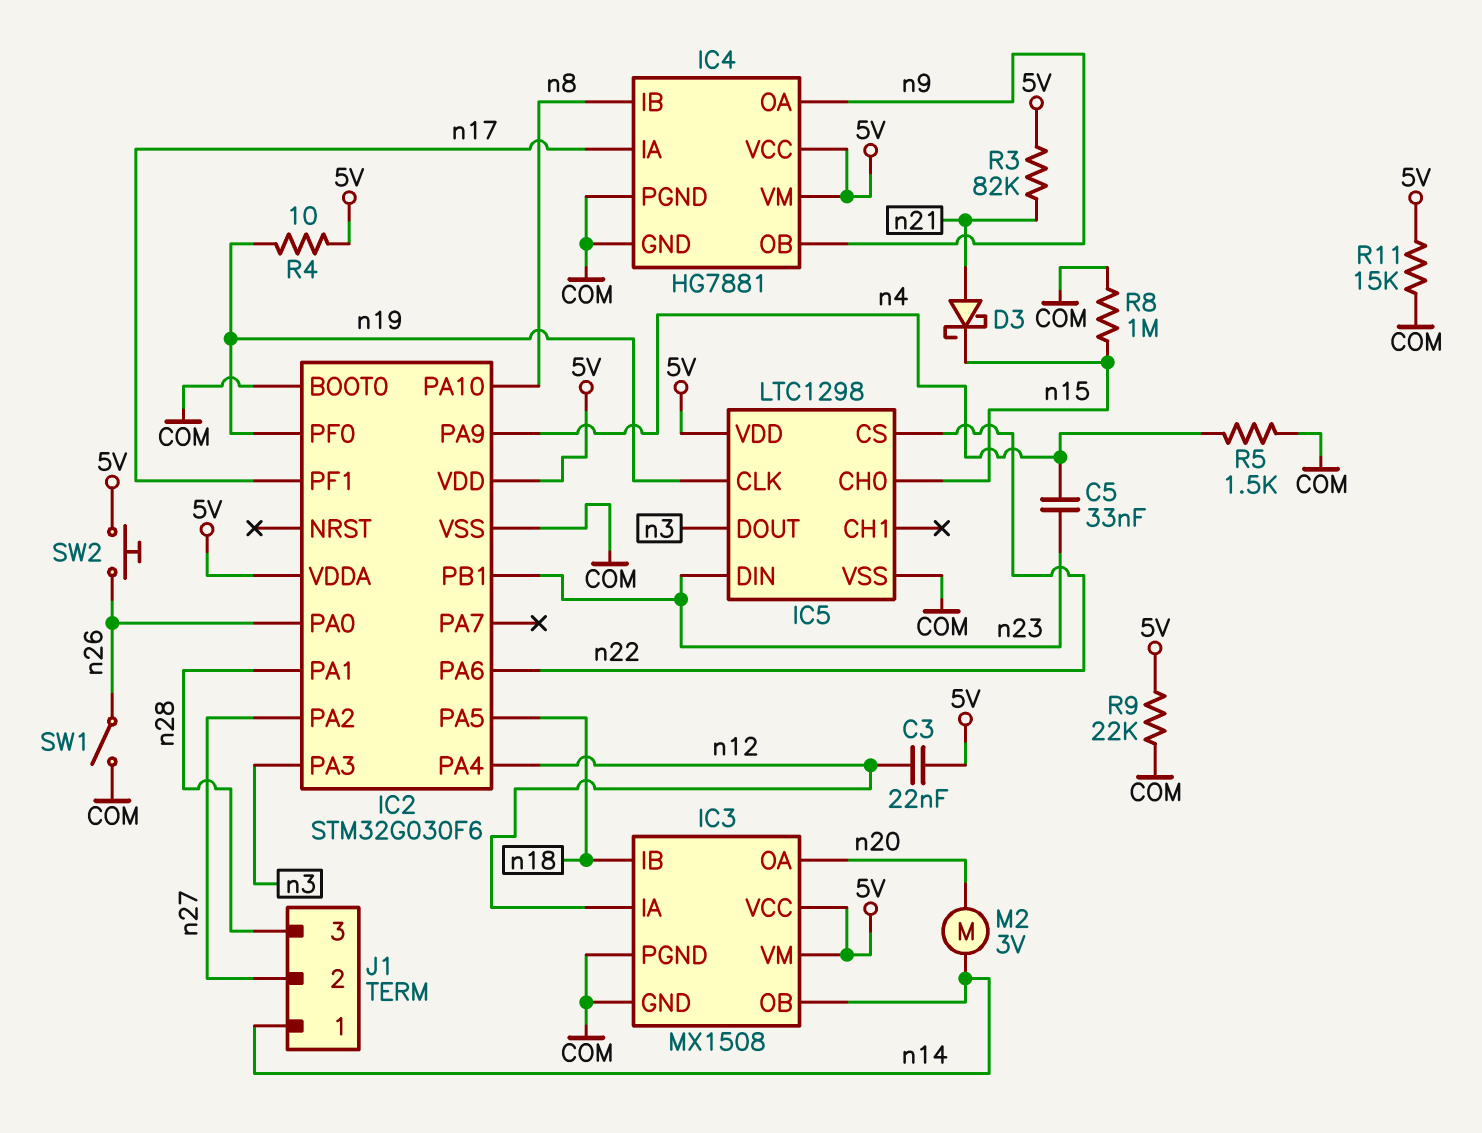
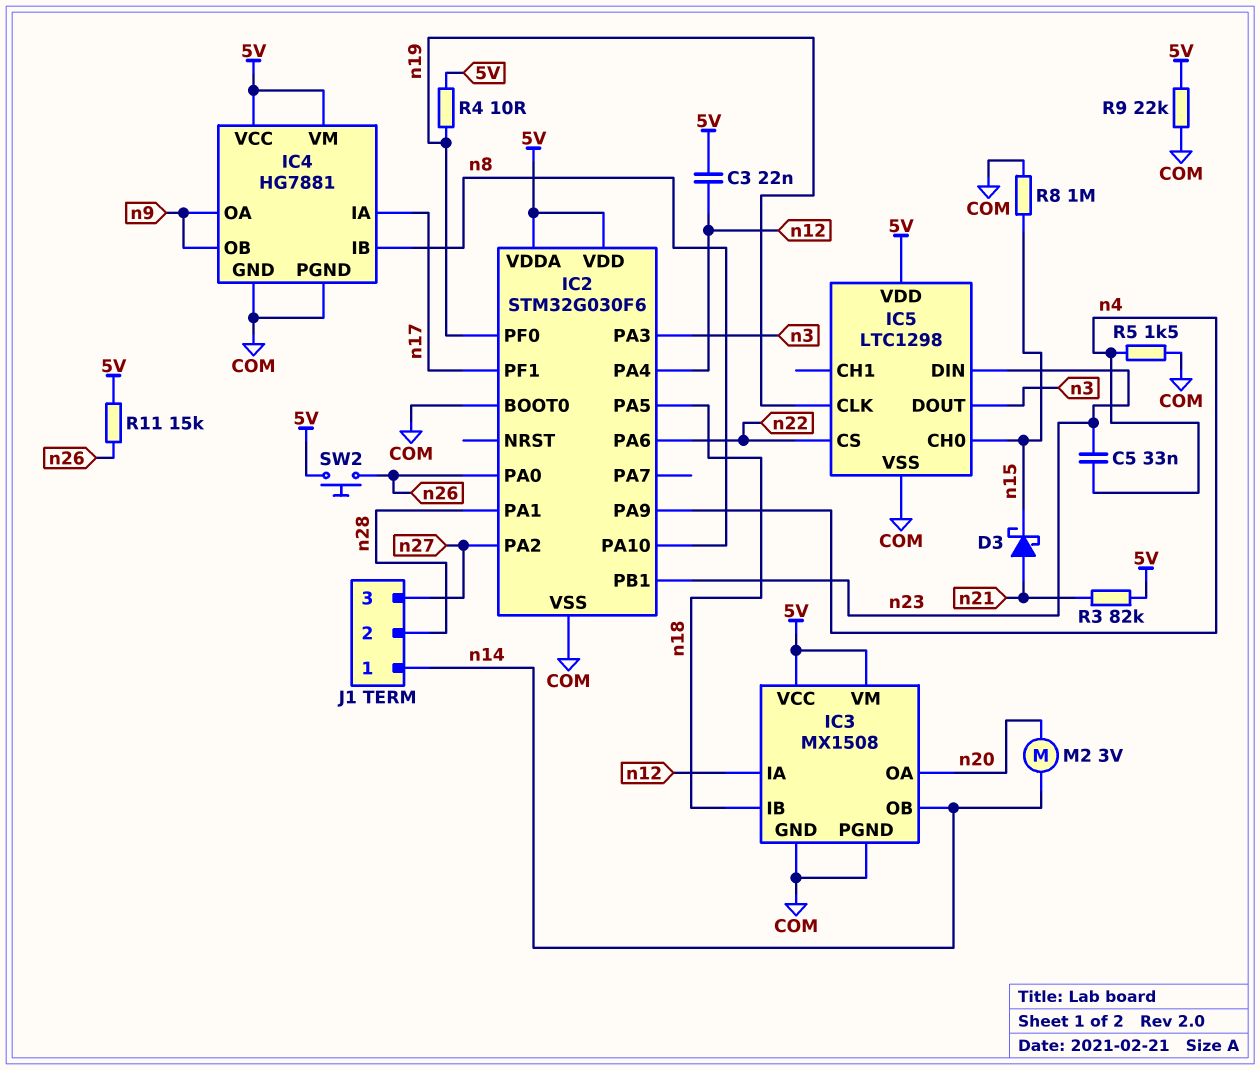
J1 pin 2: n27 -> n28
J1 pin 3: n28 -> n27
R11: 15k (5V, COM) -> 15k (5V, n26)
SW1: switch (COM, n26) -> none

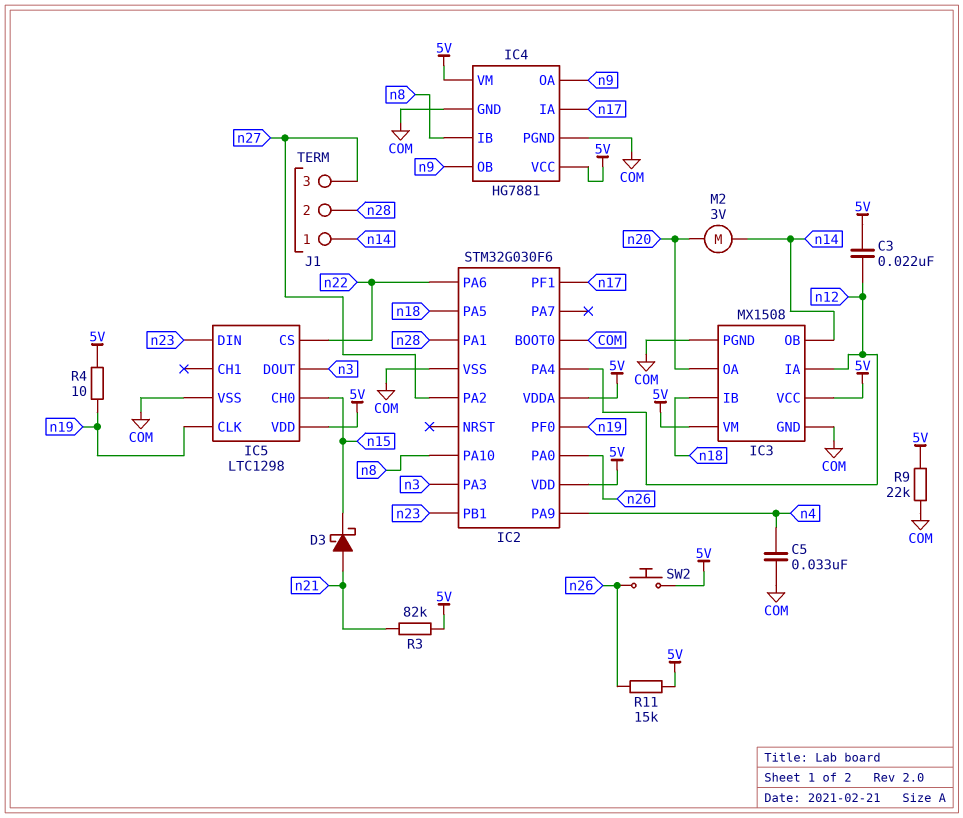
C5: 33nF (n4, n23) -> 33nF (COM, n4)
R5: 1.5k (COM, n4) -> none
R8: 1M (COM, n15) -> none

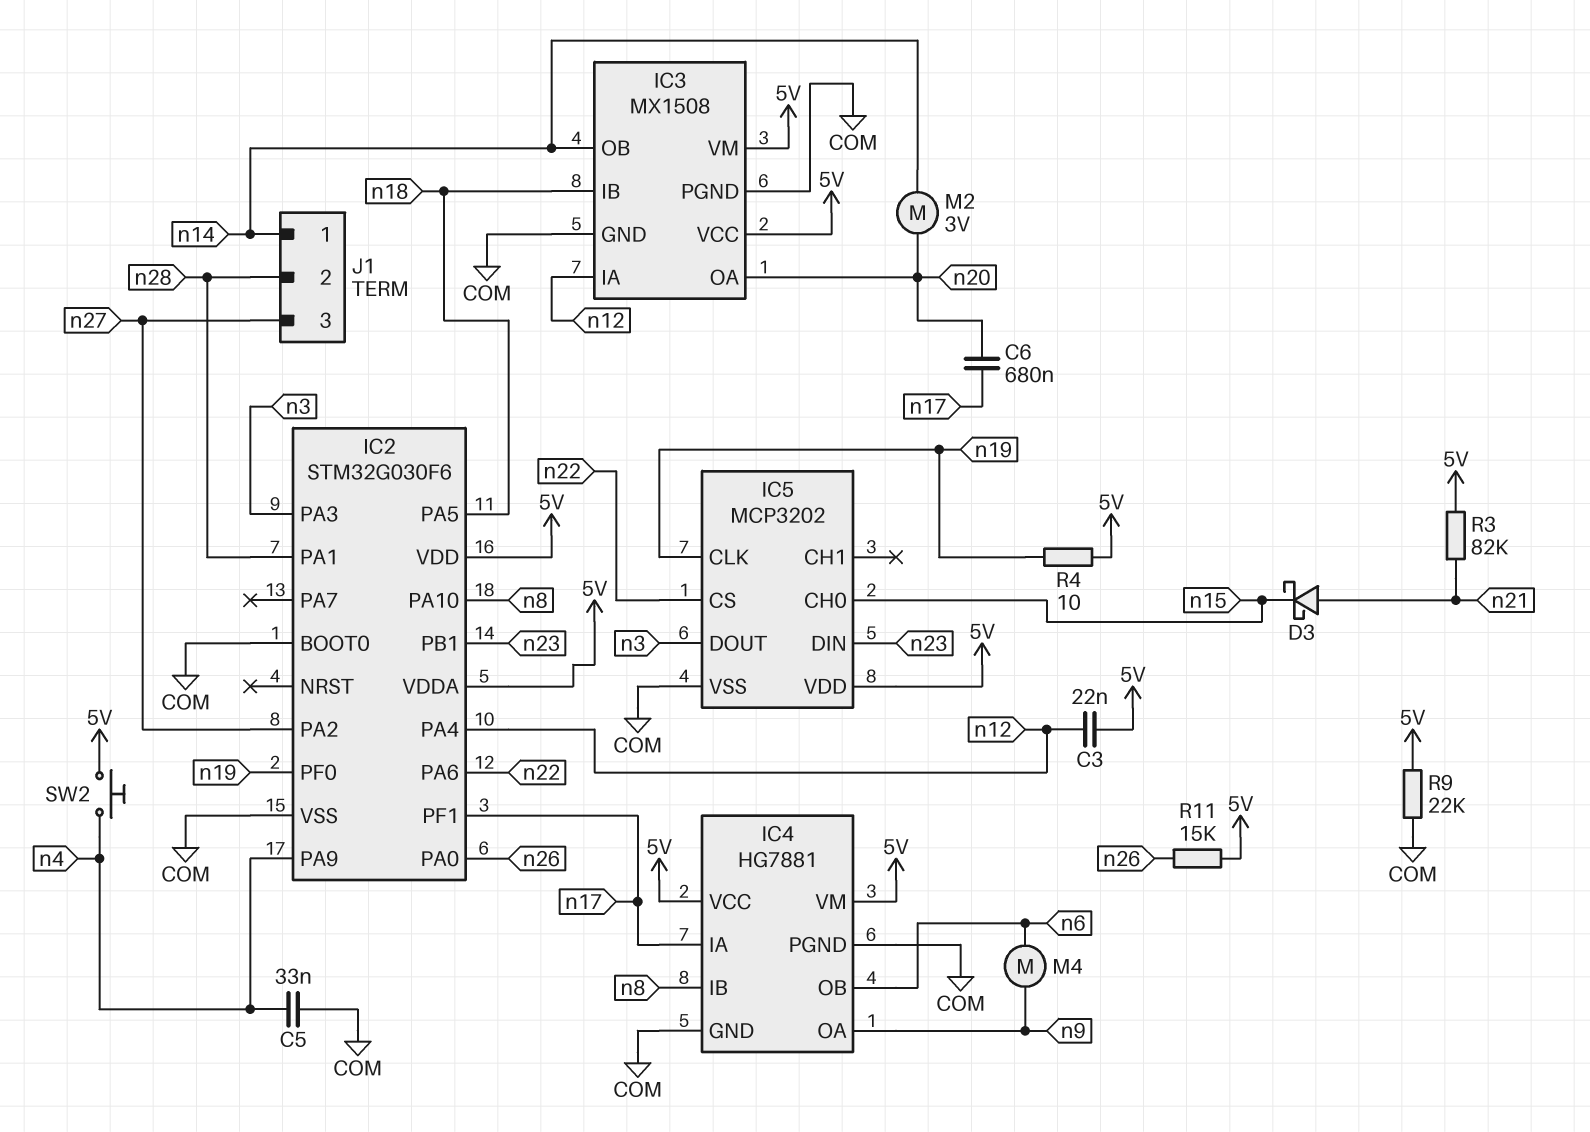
C6: none -> 680nF (n17, n20)
IC4 pin OB: n9 -> n6
IC5: LTC1298 -> MCP3202
M4: none -> motor (n6, n9)
SW2: button (5V, n26) -> button (5V, n4)

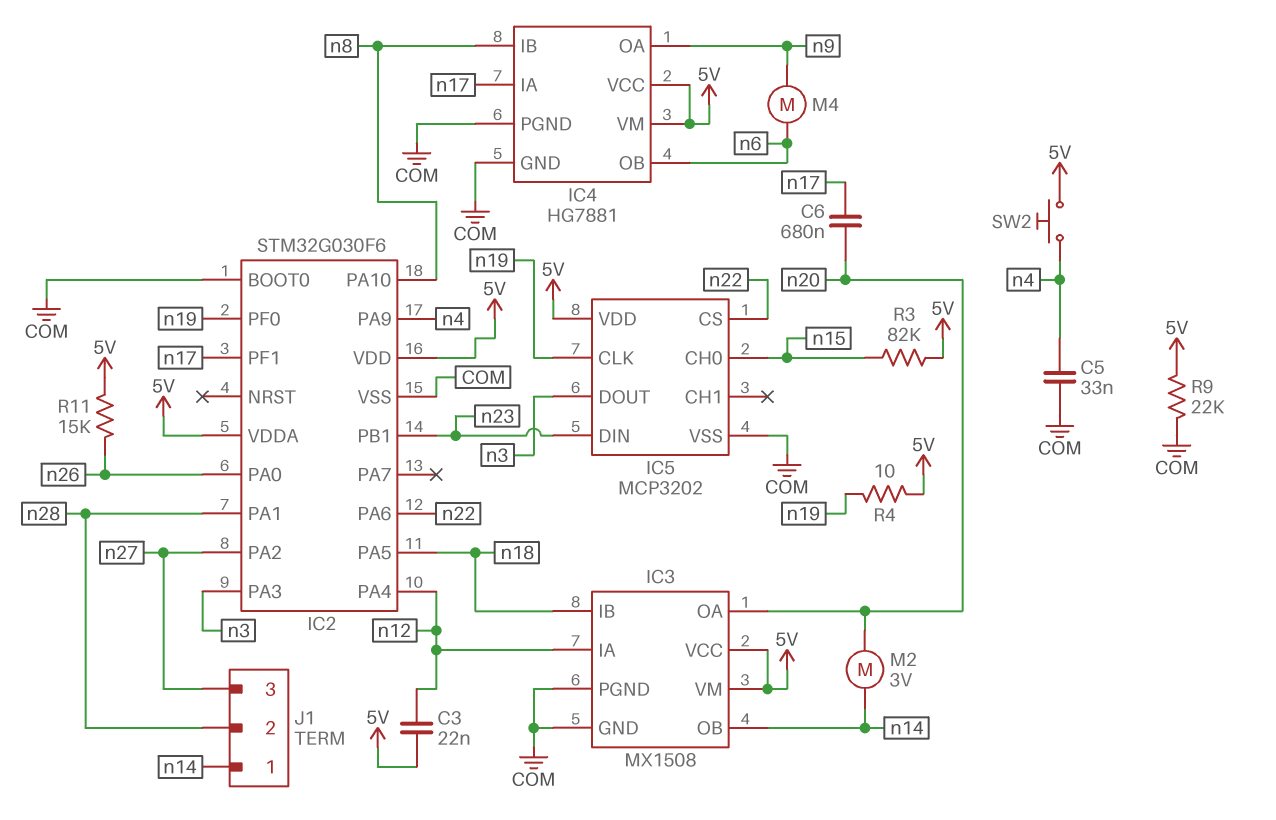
D3: schottky (A n21, K n15) -> none
R3: 82k (5V, n21) -> 82k (5V, n15)

